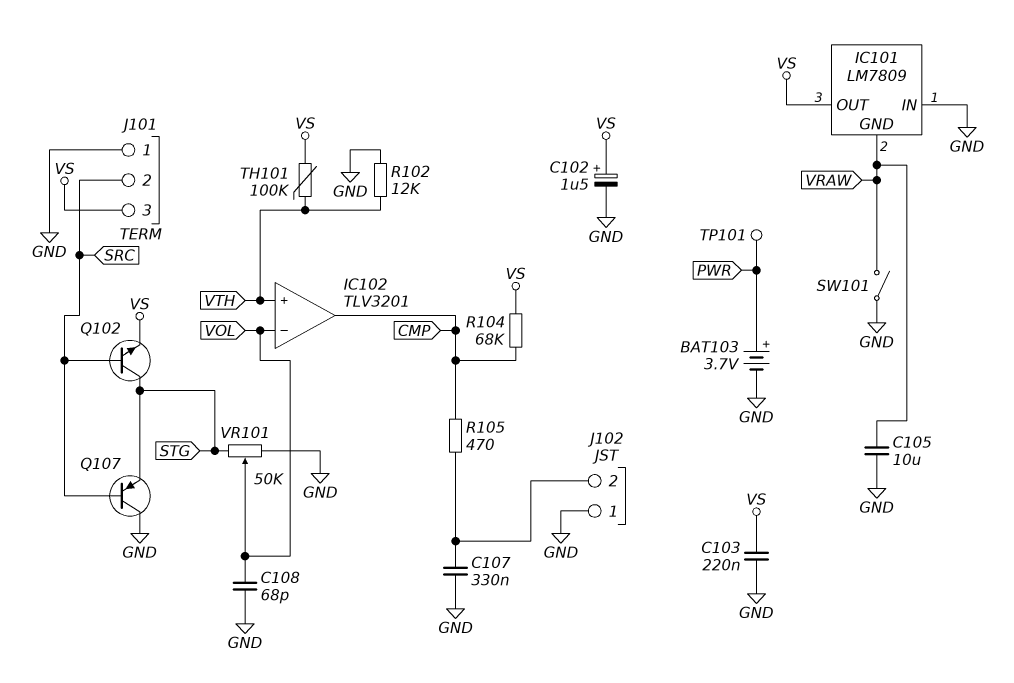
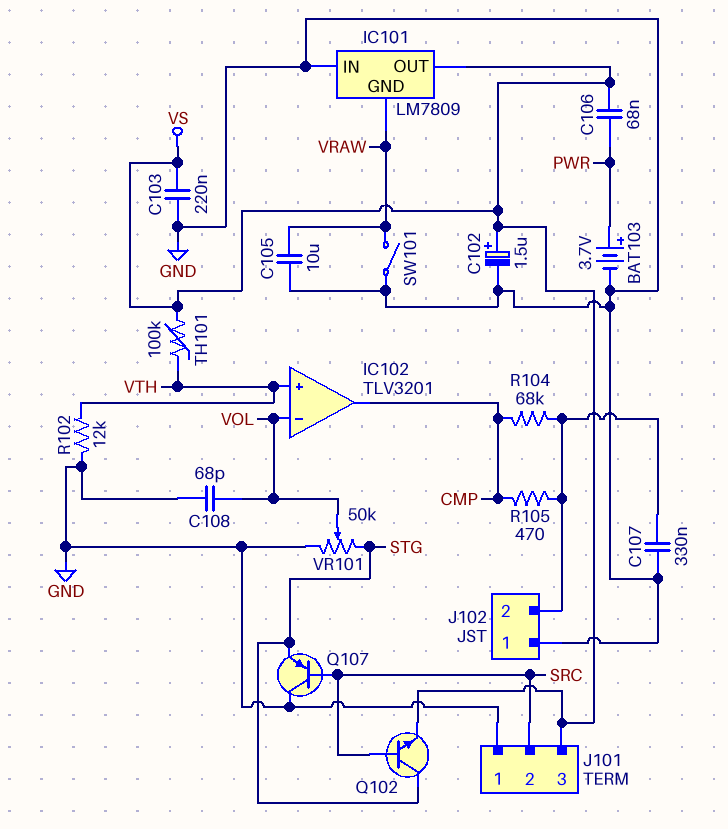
C106: none -> 68nF (PWR, VS)
R104: 68k (CMP, VS) -> 68k (CMP, J102/2)
TP101: test point (PWR) -> none

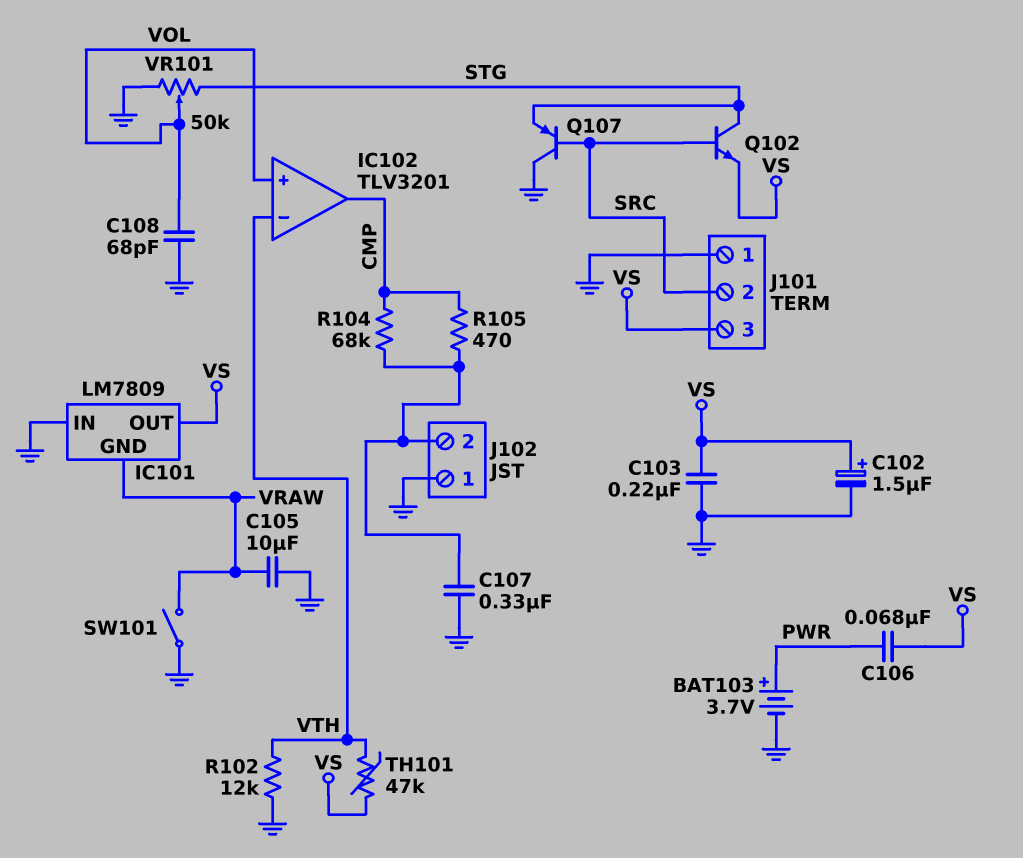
IC102 pin in+: VTH -> VOL
IC102 pin in-: VOL -> VTH
TH101: 100k (VS, VTH) -> 47k (VS, VTH)

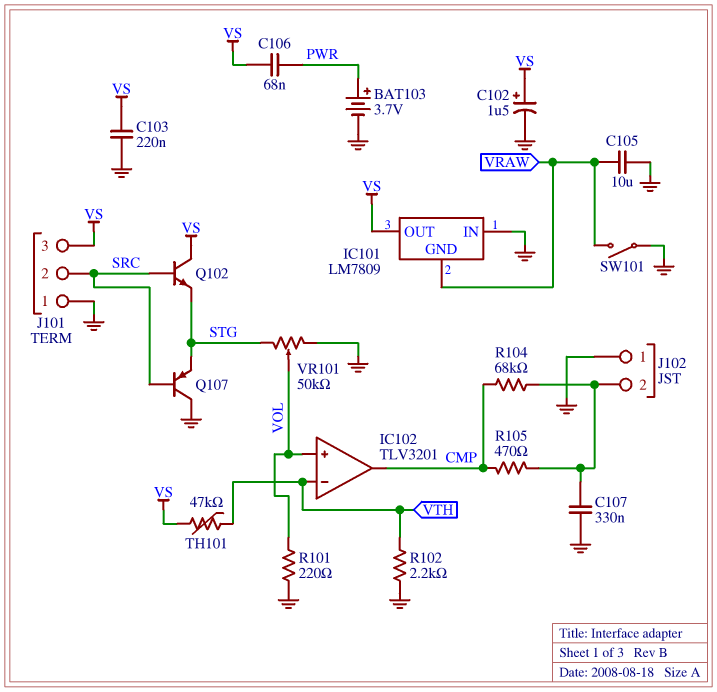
C108: 68pF (GND, VOL) -> none
Q102: NPN (B SRC, C STG, E VS) -> NPN (B SRC, C VS, E STG)
R101: none -> 220 (GND, VOL)
R102: 12k (GND, VTH) -> 2.2k (GND, VTH)

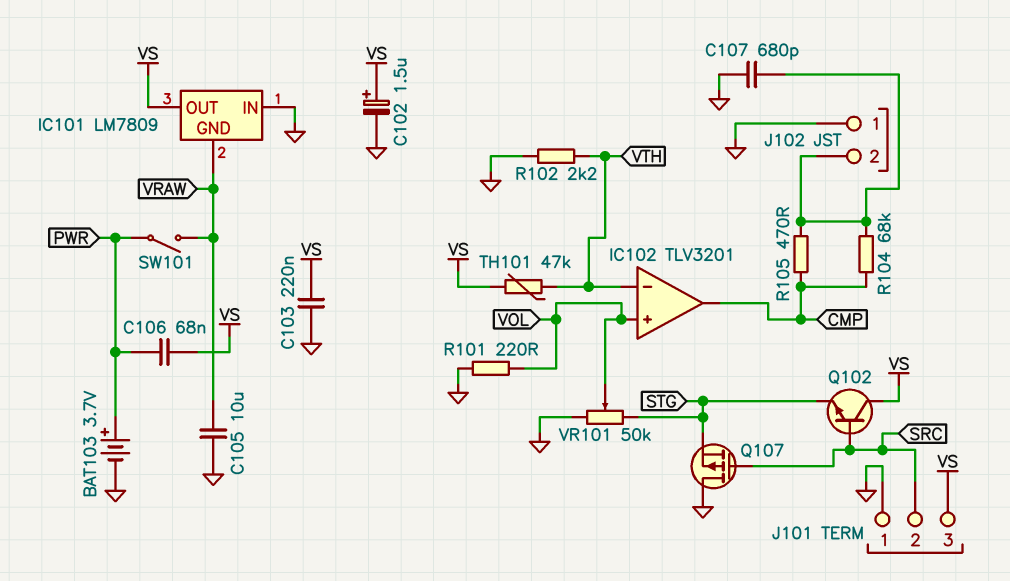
C107: 330nF (GND, J102/2) -> 680pF (GND, J102/2)
Q107: PNP (B SRC, C GND, E STG) -> PMOS (G SRC, D GND, S STG)
SW101: switch (GND, VRAW) -> switch (PWR, VRAW)

